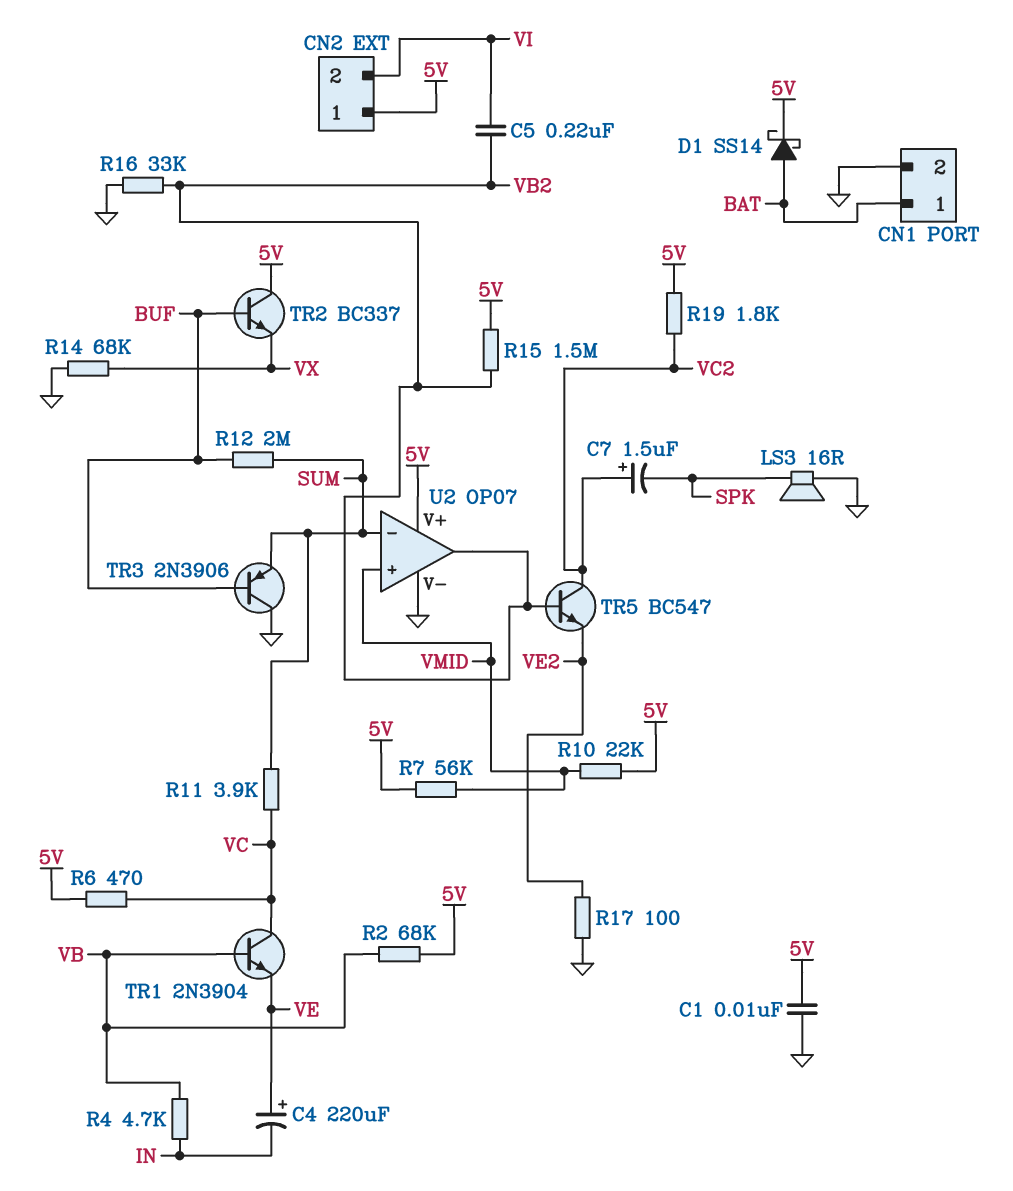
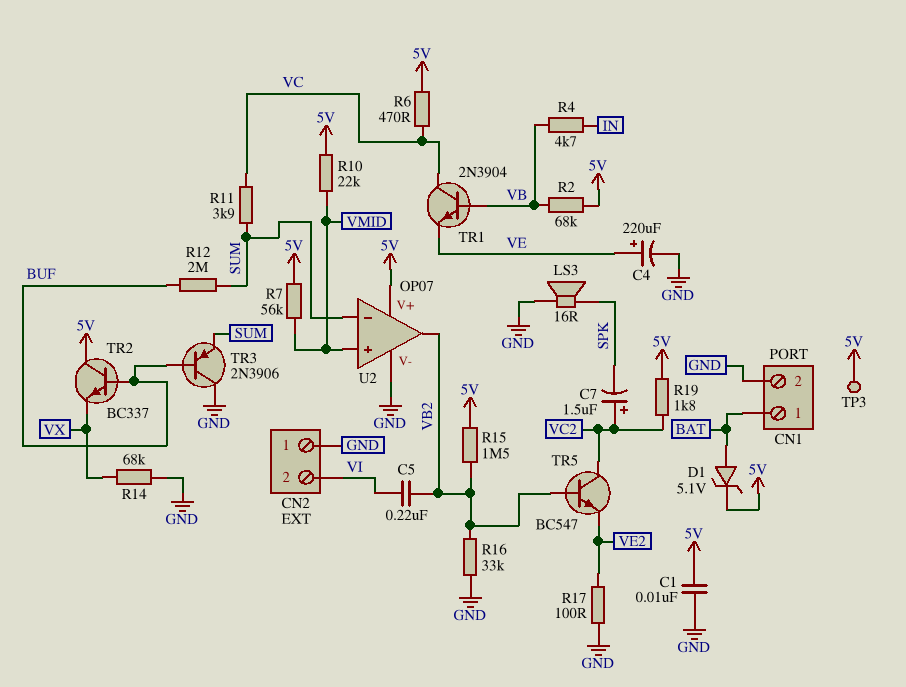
C4: 220uF (plus VE, minus IN) -> 220uF (plus VE, minus GND)
CN2 pin 1: 5V -> GND
D1: schottky SS14 (A BAT, K 5V) -> zener 5.1V (A BAT, K 5V)
TP3: none -> test point (5V)

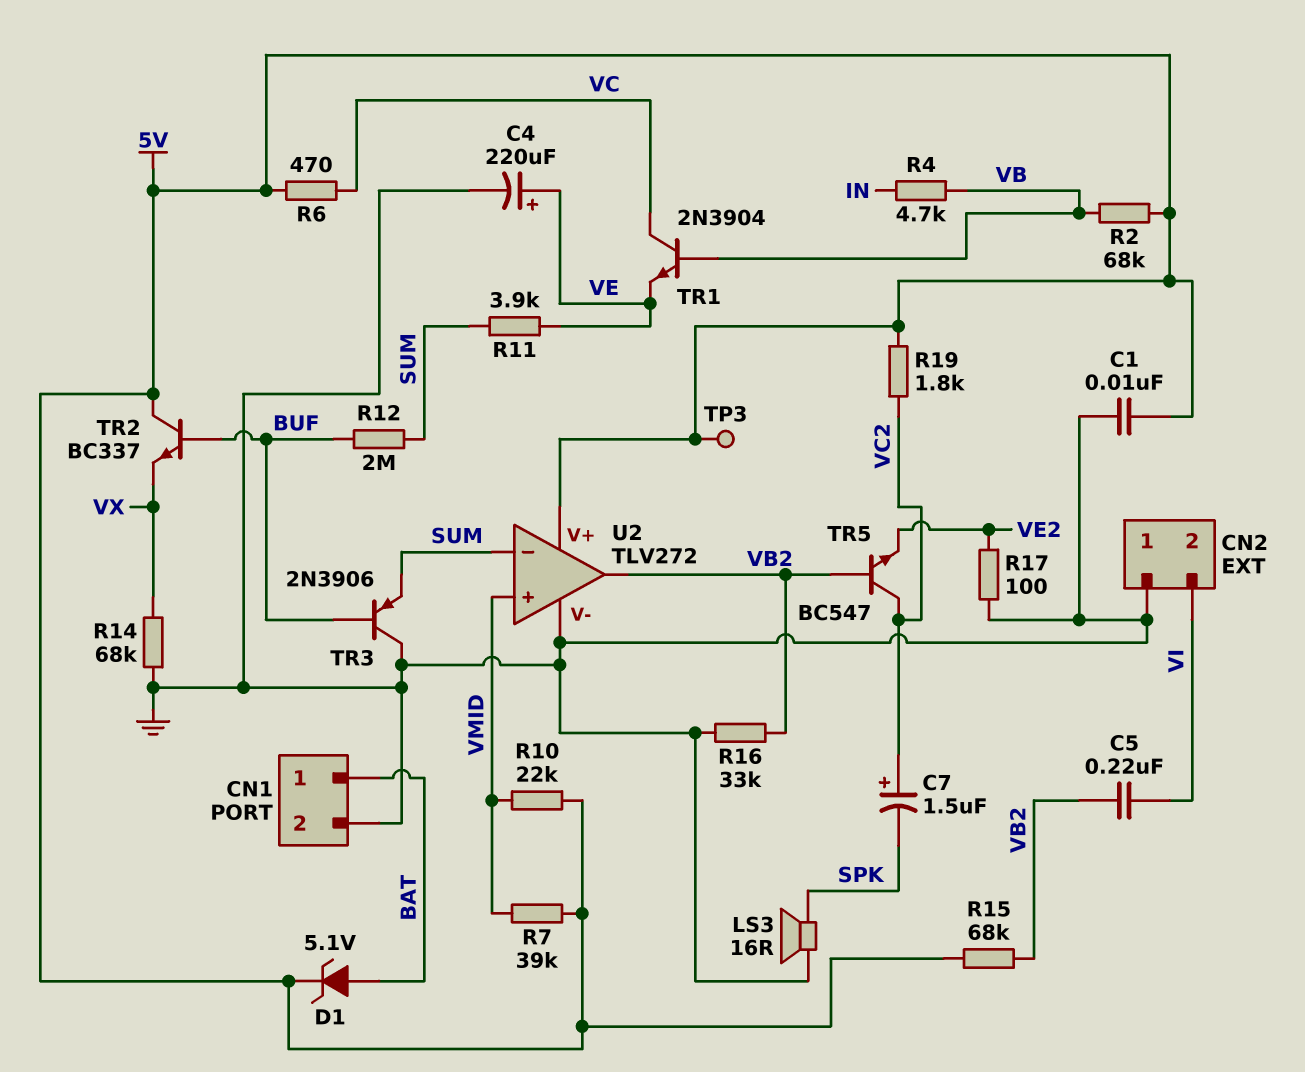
R7: 56k (5V, VMID) -> 39k (5V, VMID)
R11: 3.9k (SUM, VC) -> 3.9k (SUM, VE)
R15: 1.5M (5V, VB2) -> 68k (5V, VB2)
U2: OP07 -> TLV272

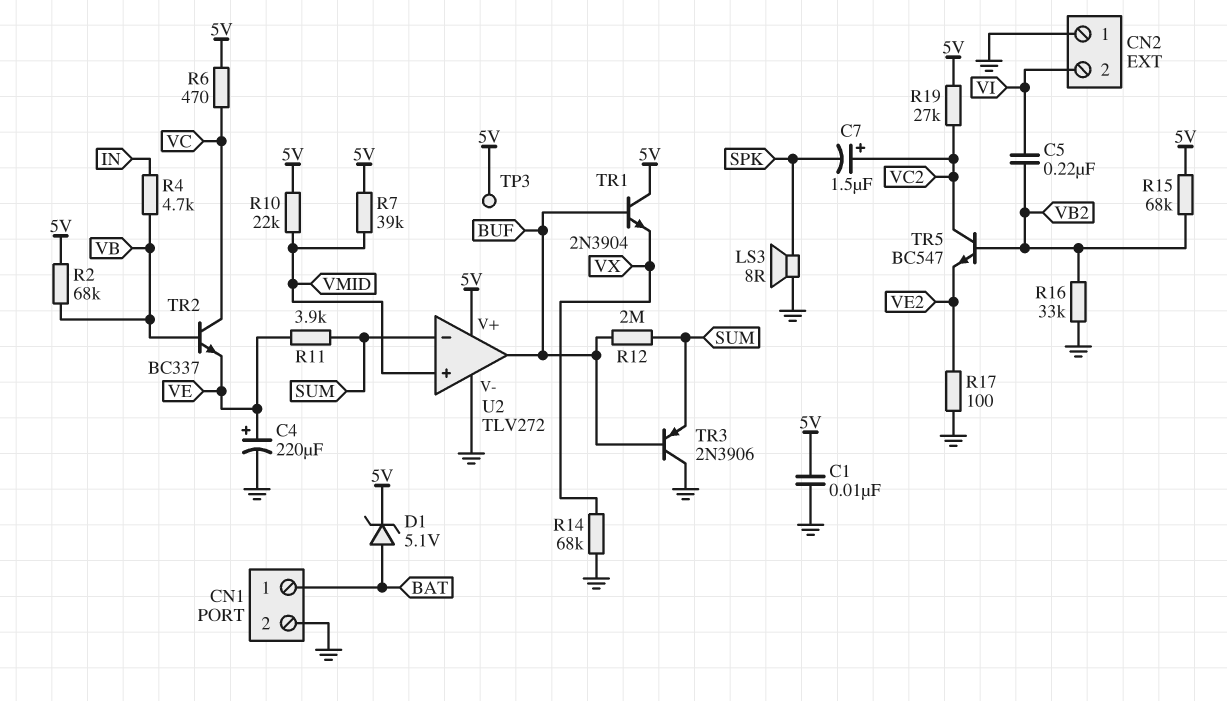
LS3: speaker 16R (GND, SPK) -> speaker 8R (GND, SPK)
R19: 1.8k (5V, VC2) -> 27k (5V, VC2)
TR1: NPN 2N3904 (B VB, C VC, E VE) -> NPN 2N3904 (B BUF, C 5V, E VX)
TR2: NPN BC337 (B BUF, C 5V, E VX) -> NPN BC337 (B VB, C VC, E VE)
U2 pin out: VB2 -> BUF

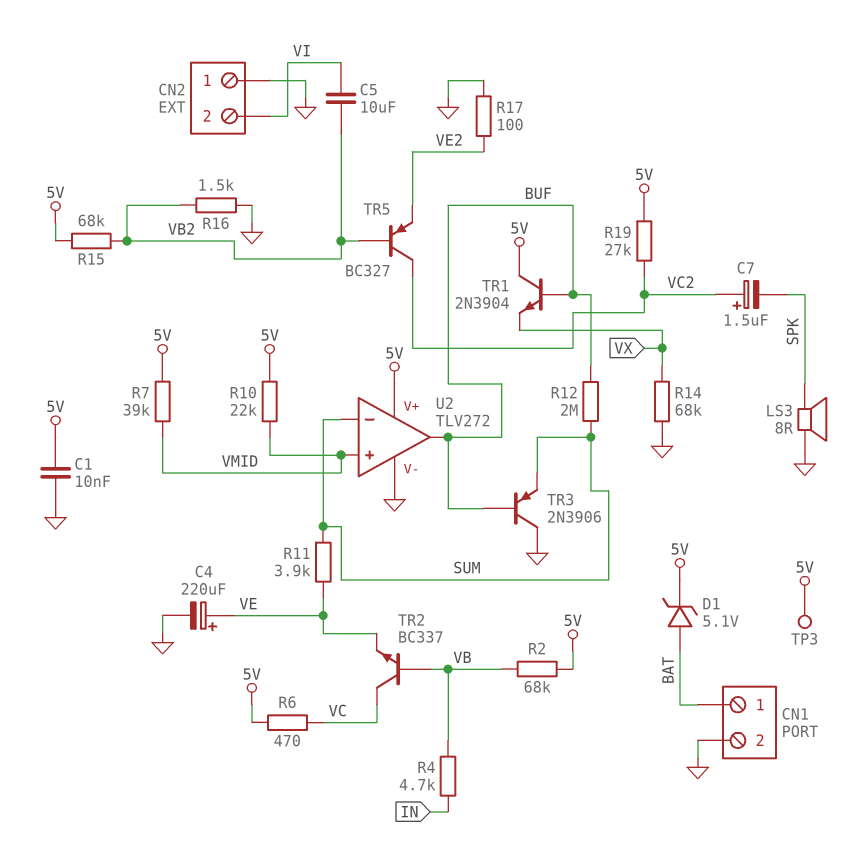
C5: 220nF (VB2, VI) -> 10uF (VB2, VI)
R16: 33k (GND, VB2) -> 1.5k (GND, VB2)
TR5: NPN BC547 (B VB2, C VC2, E VE2) -> PNP BC327 (B VB2, C VC2, E VE2)

